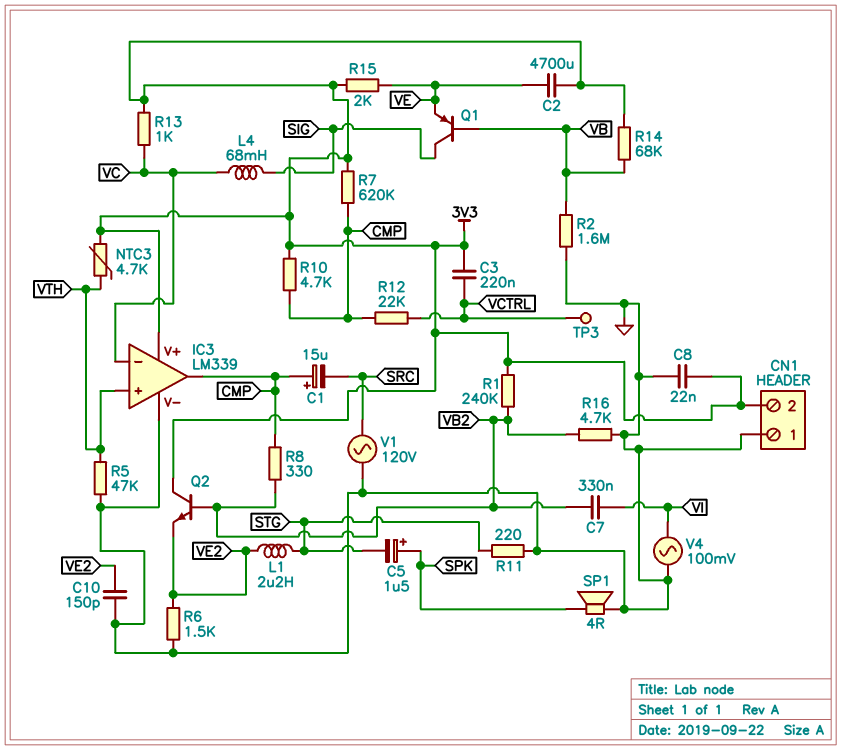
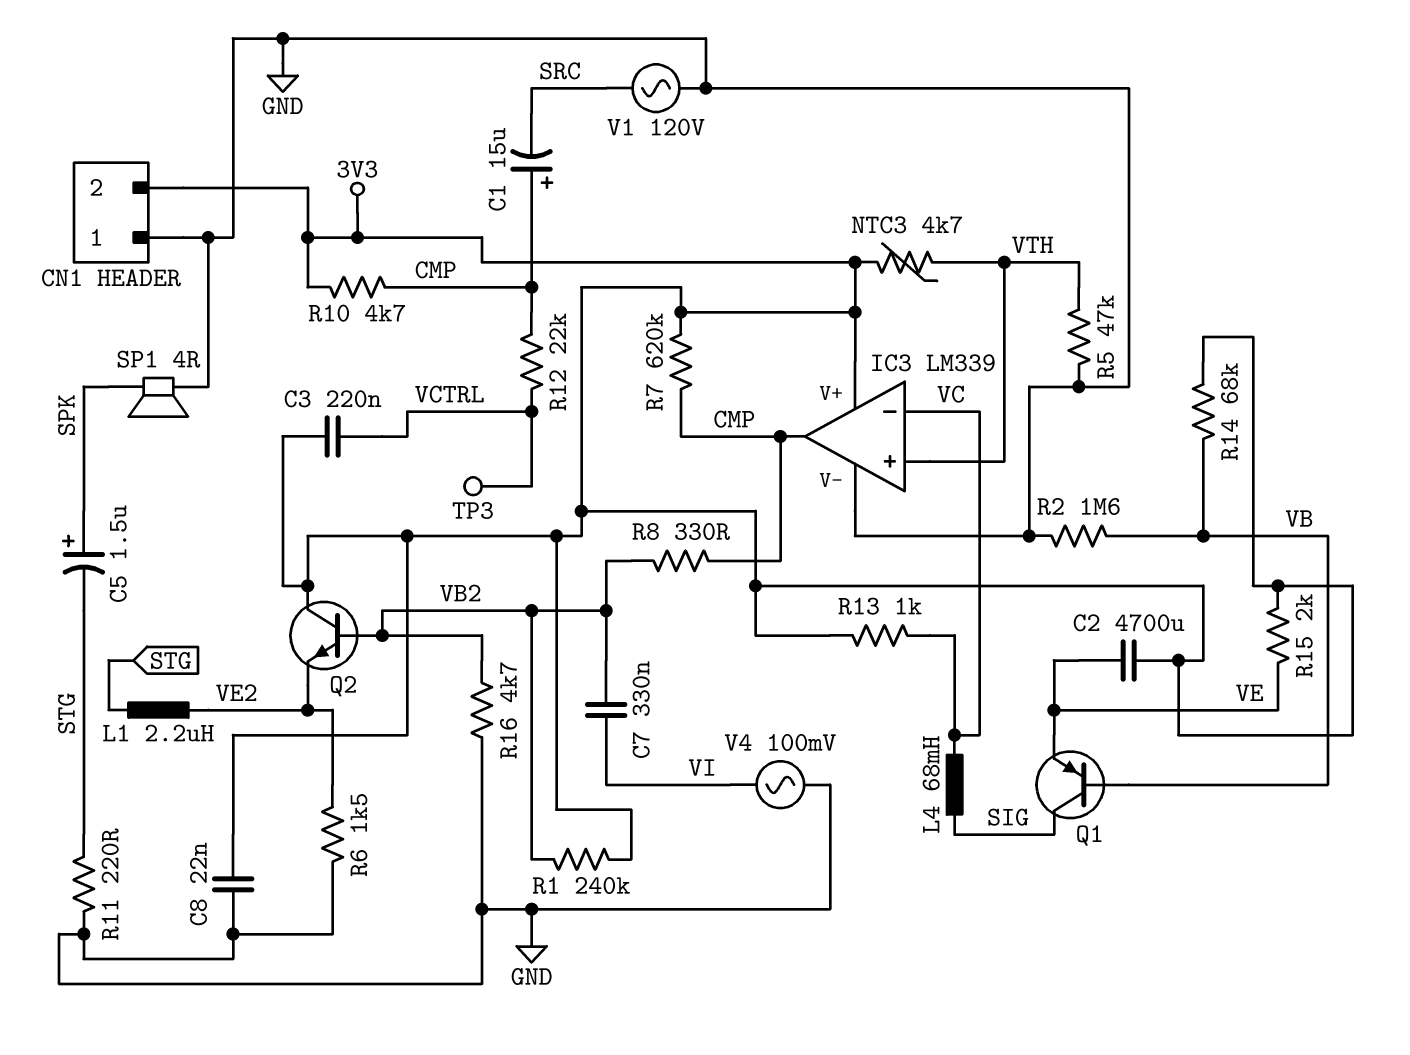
C10: 150pF (GND, VE2) -> none

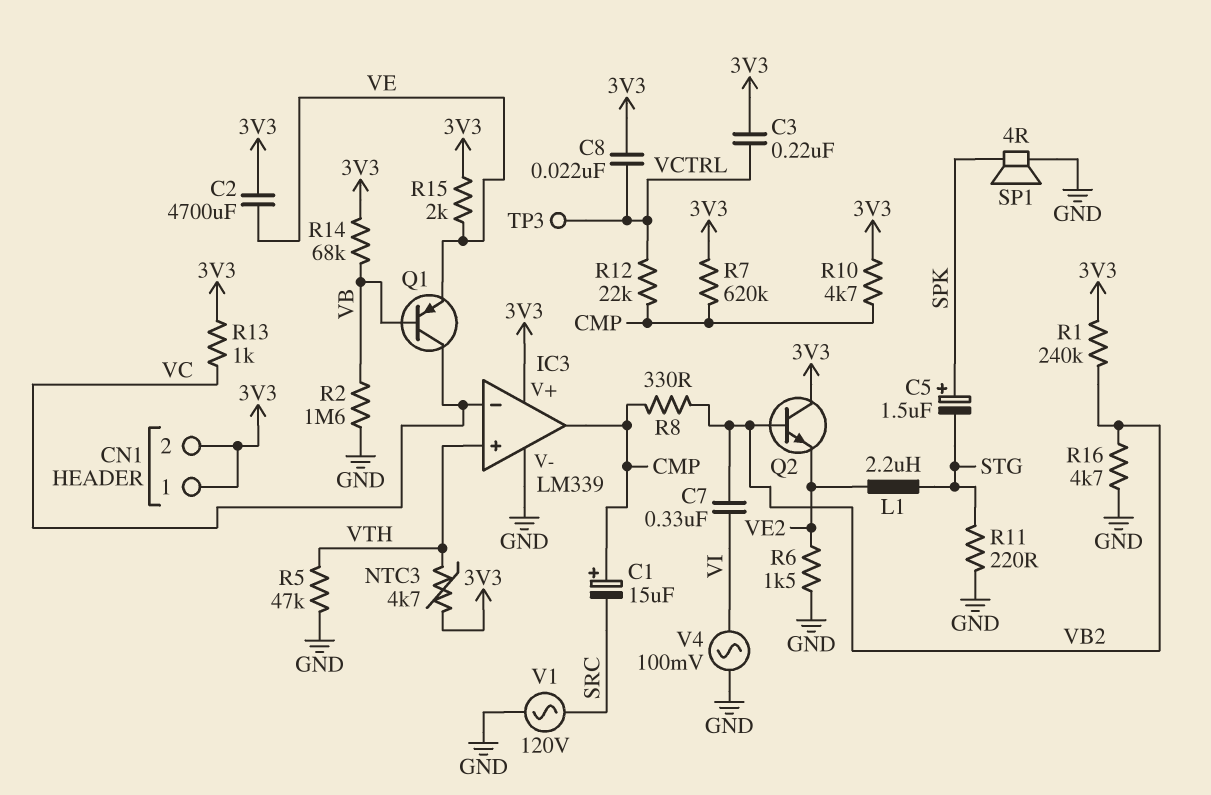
C8: 22nF (3V3, GND) -> 22nF (3V3, VCTRL)
CN1 pin 1: GND -> 3V3
L4: 68mH (SIG, VC) -> none
Q1: PNP (B VB, C SIG, E VE) -> PNP (B VB, C VC, E VE)

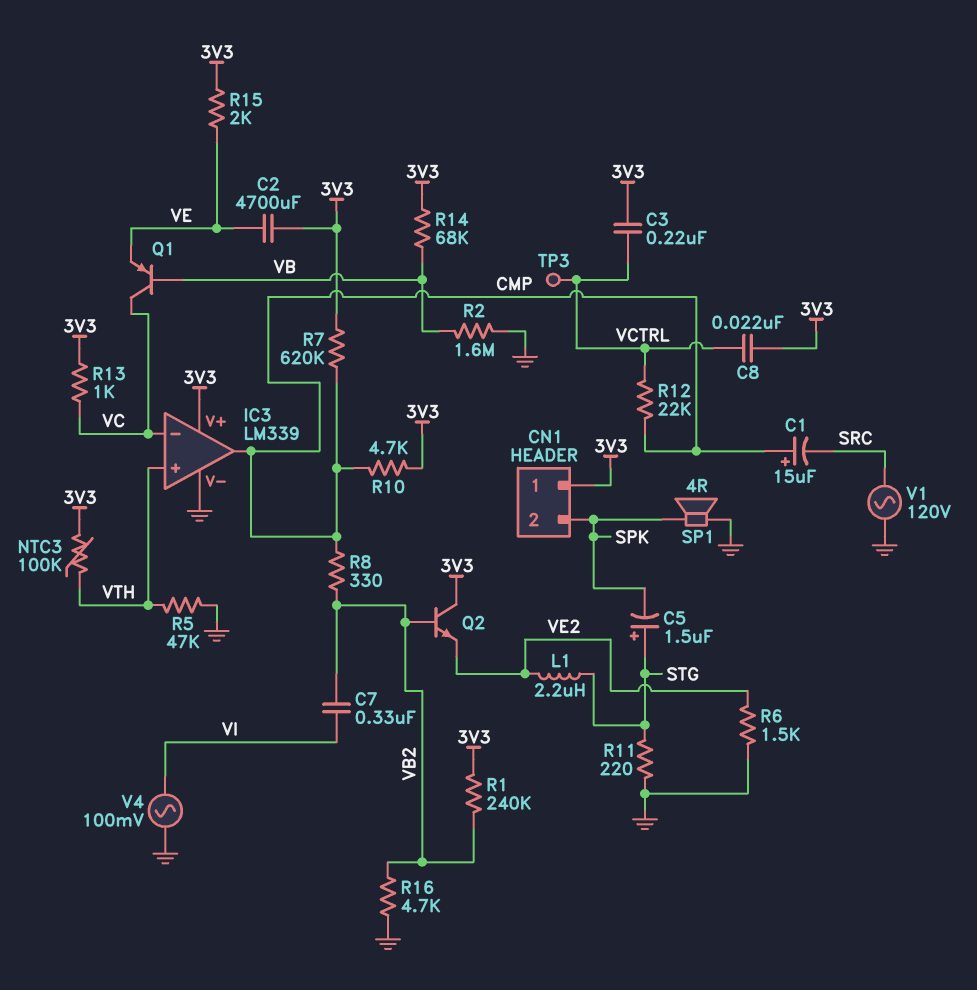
C5: 1.5uF (plus SPK, minus STG) -> 1.5uF (plus STG, minus SPK)
CN1 pin 2: 3V3 -> SPK
NTC3: 4.7k (3V3, VTH) -> 100k (3V3, VTH)

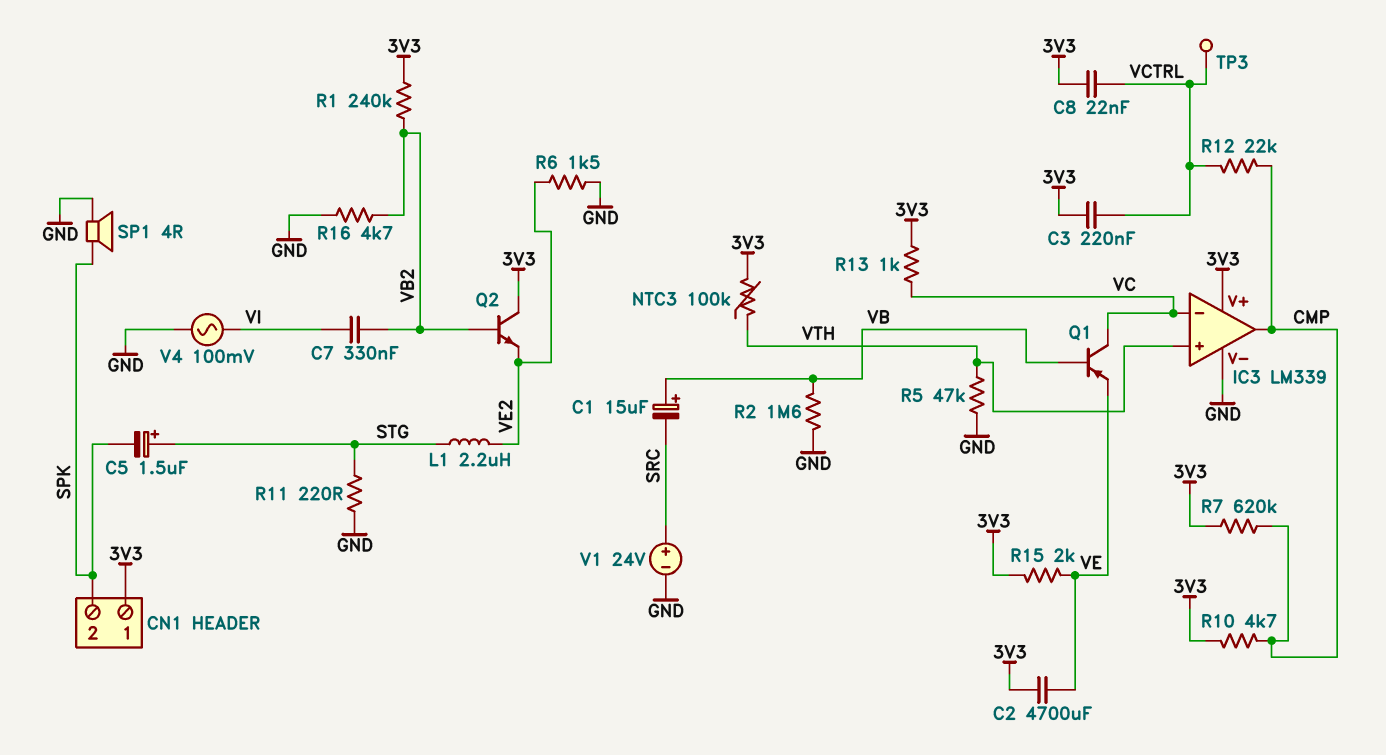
C1: 15uF (plus CMP, minus SRC) -> 15uF (plus VB, minus SRC)
R8: 330 (CMP, VB2) -> none
R14: 68k (3V3, VB) -> none
V1: AC 120V (GND, SRC) -> 24V (plus SRC, minus GND)

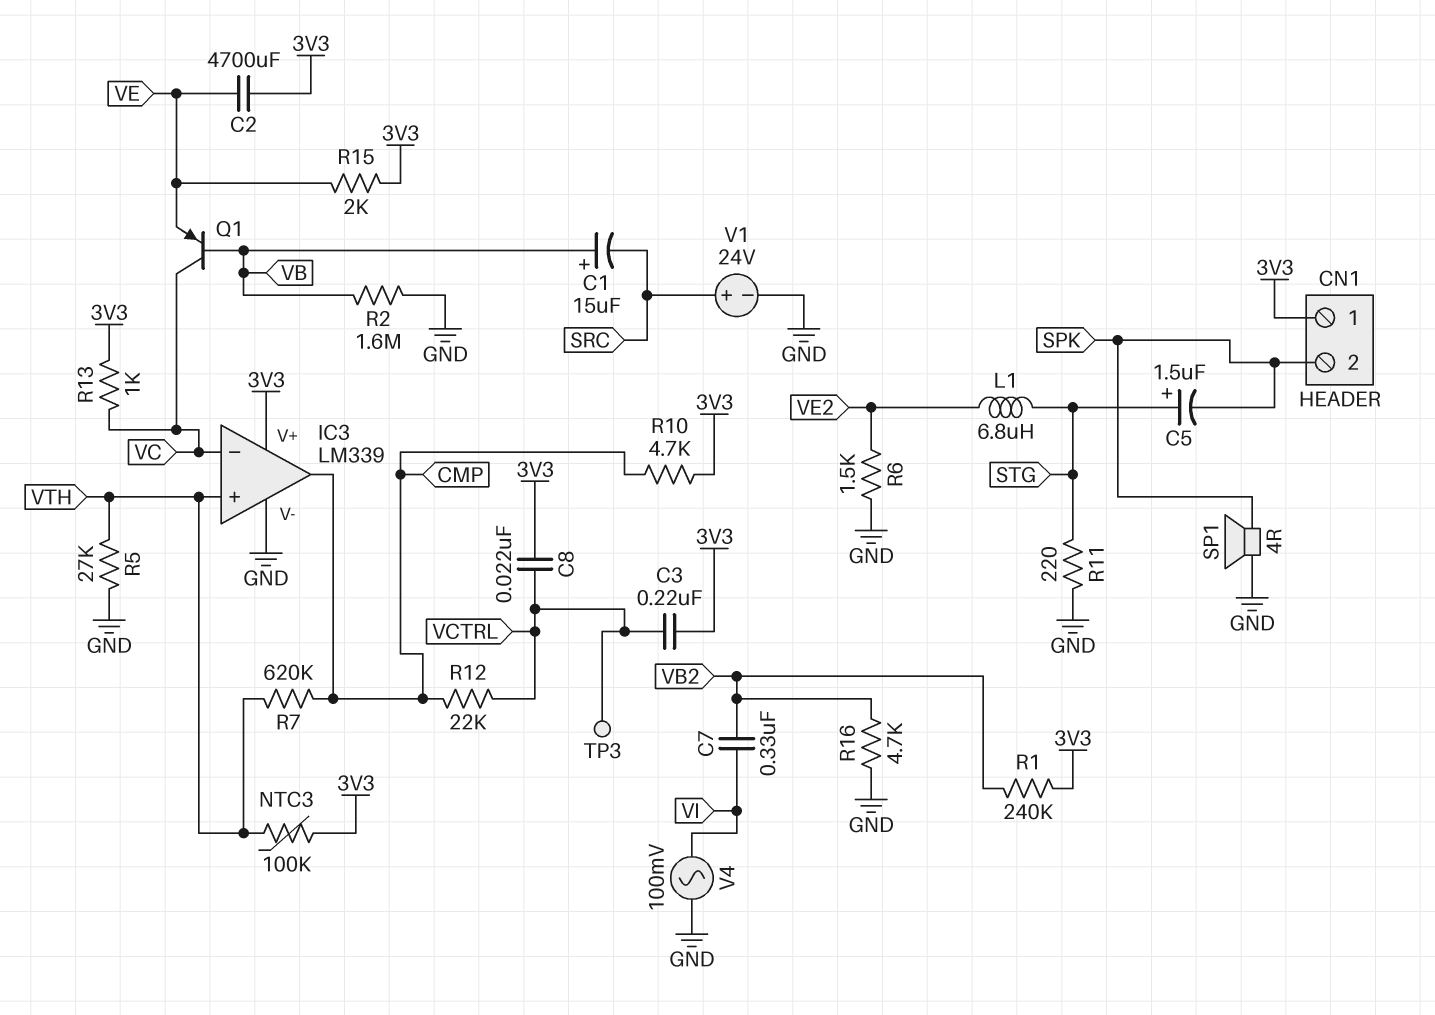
L1: 2.2uH (STG, VE2) -> 6.8uH (STG, VE2)
Q2: NPN (B VB2, C 3V3, E VE2) -> none
R5: 47k (GND, VTH) -> 27k (GND, VTH)
R7: 620k (3V3, CMP) -> 620k (CMP, VTH)

